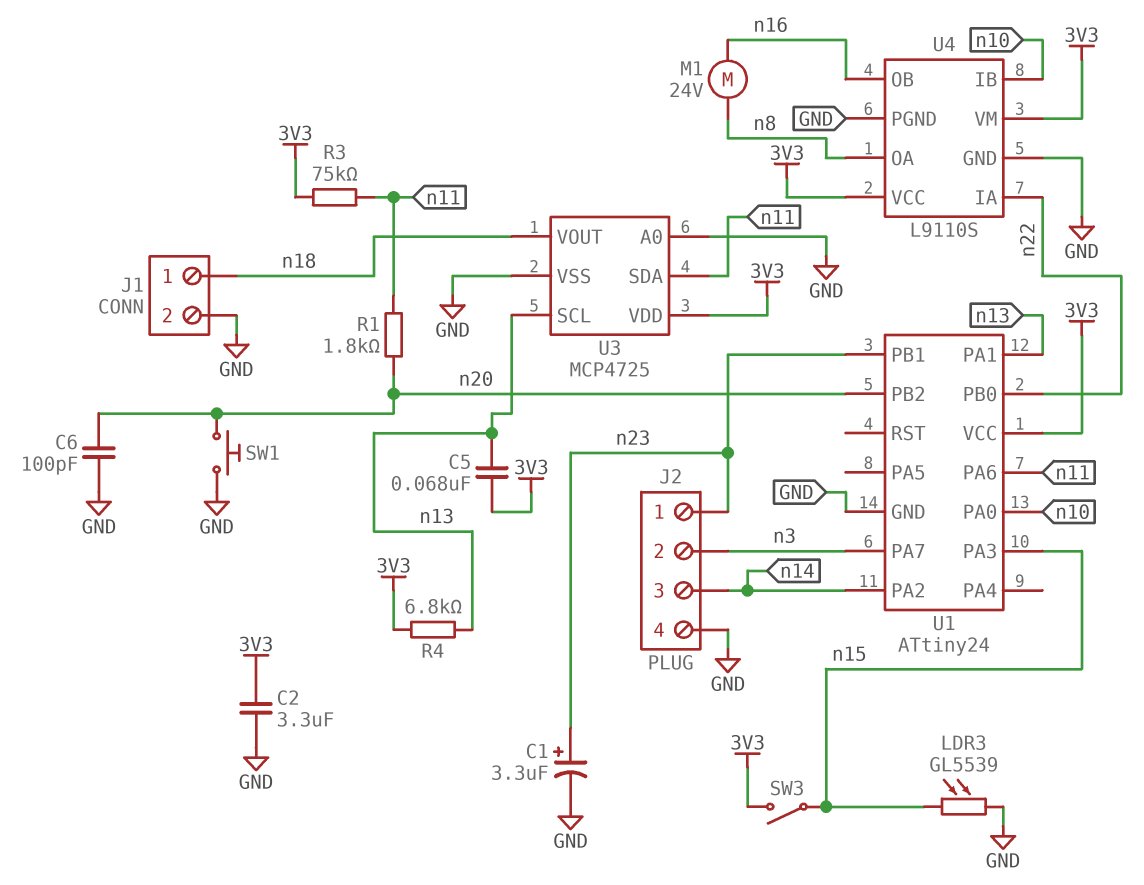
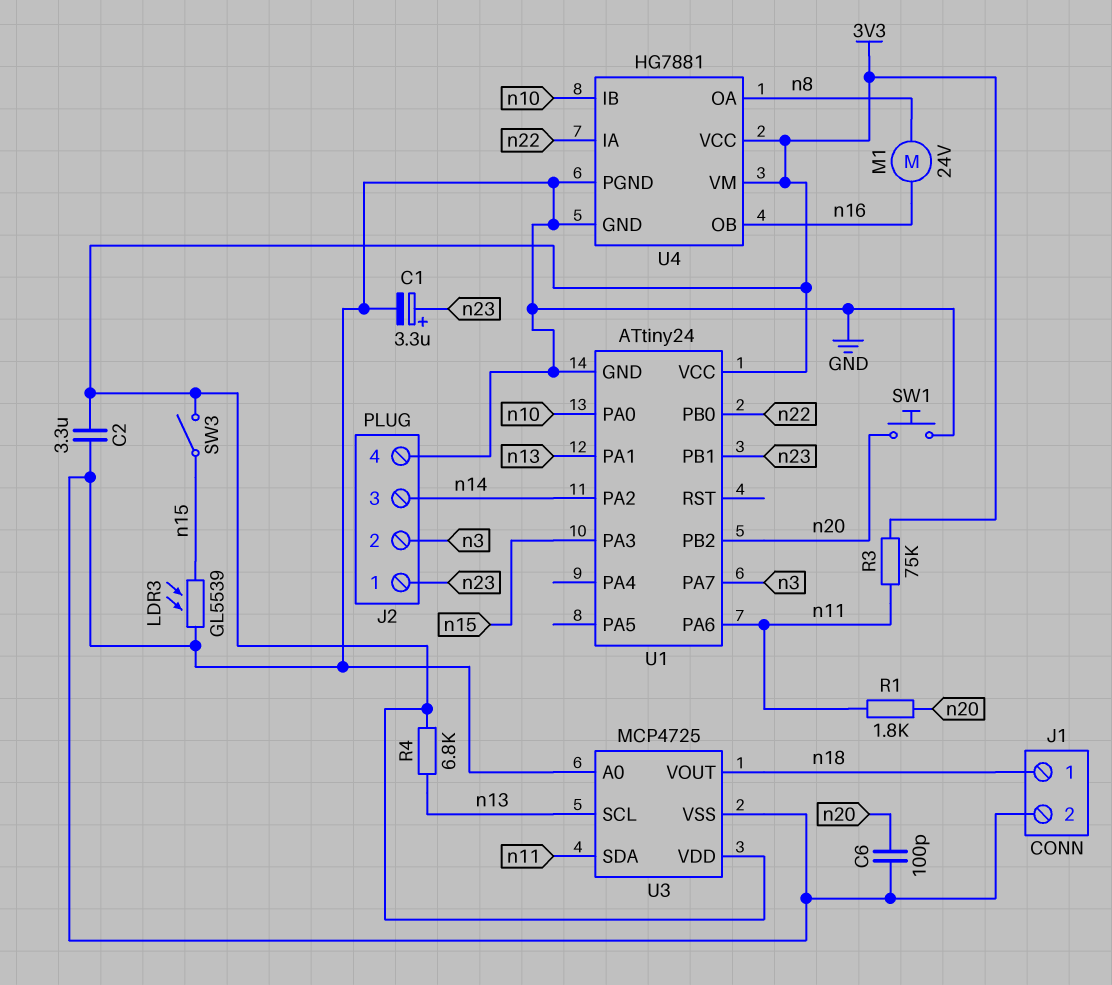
C5: 68nF (3V3, n13) -> none
U4: L9110S -> HG7881

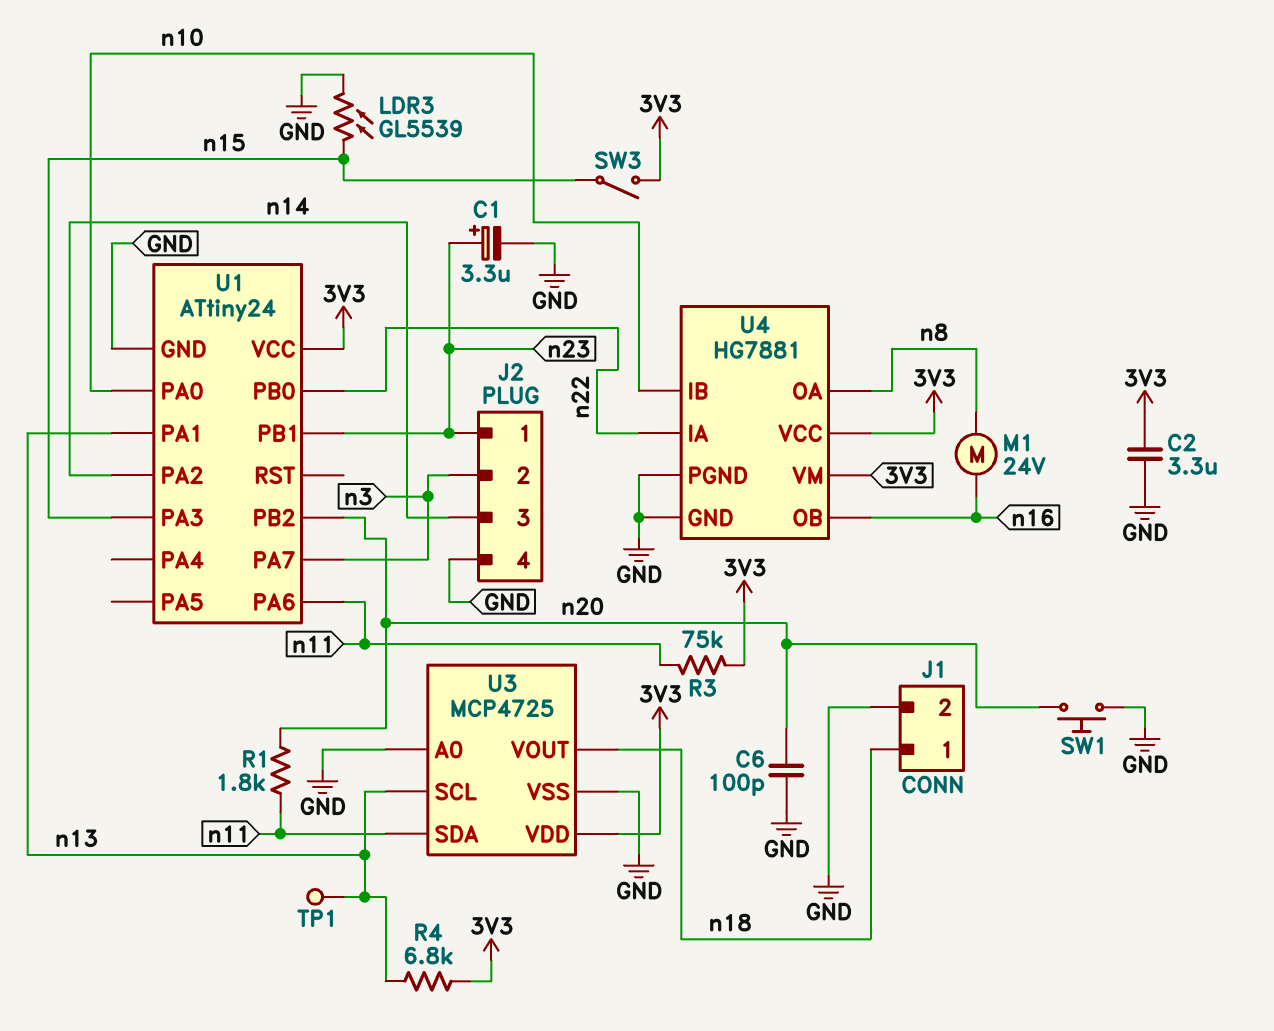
TP1: none -> test point (n13)

